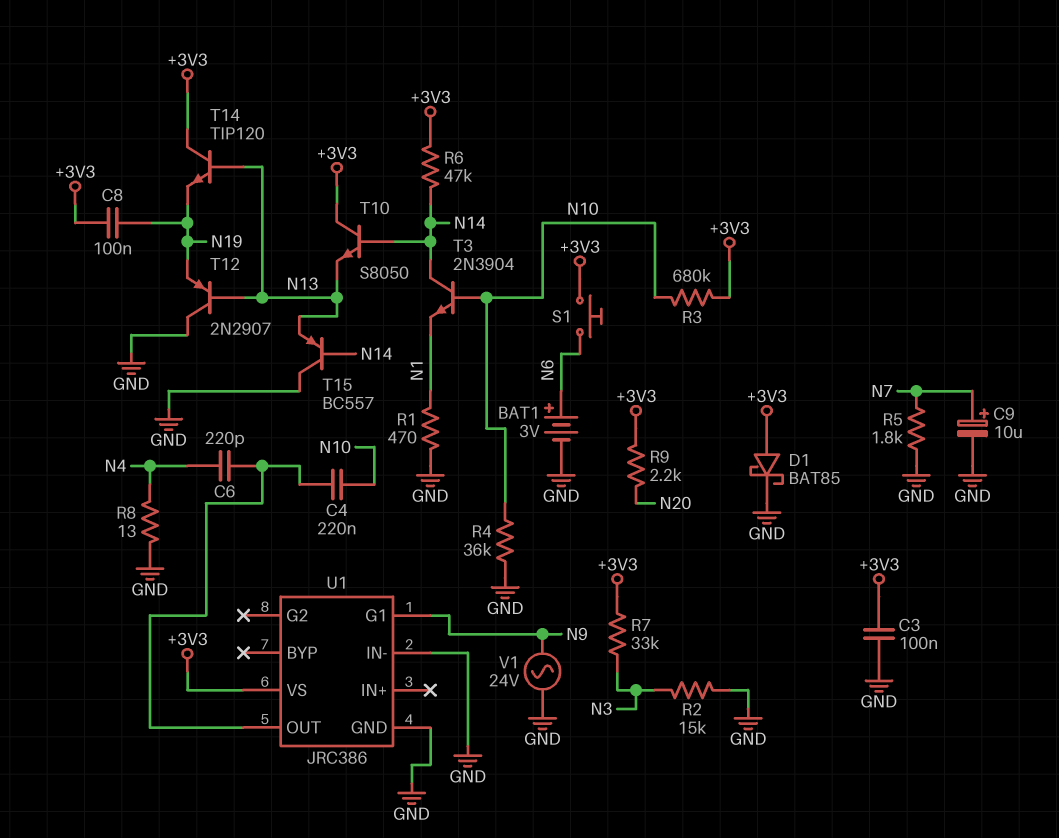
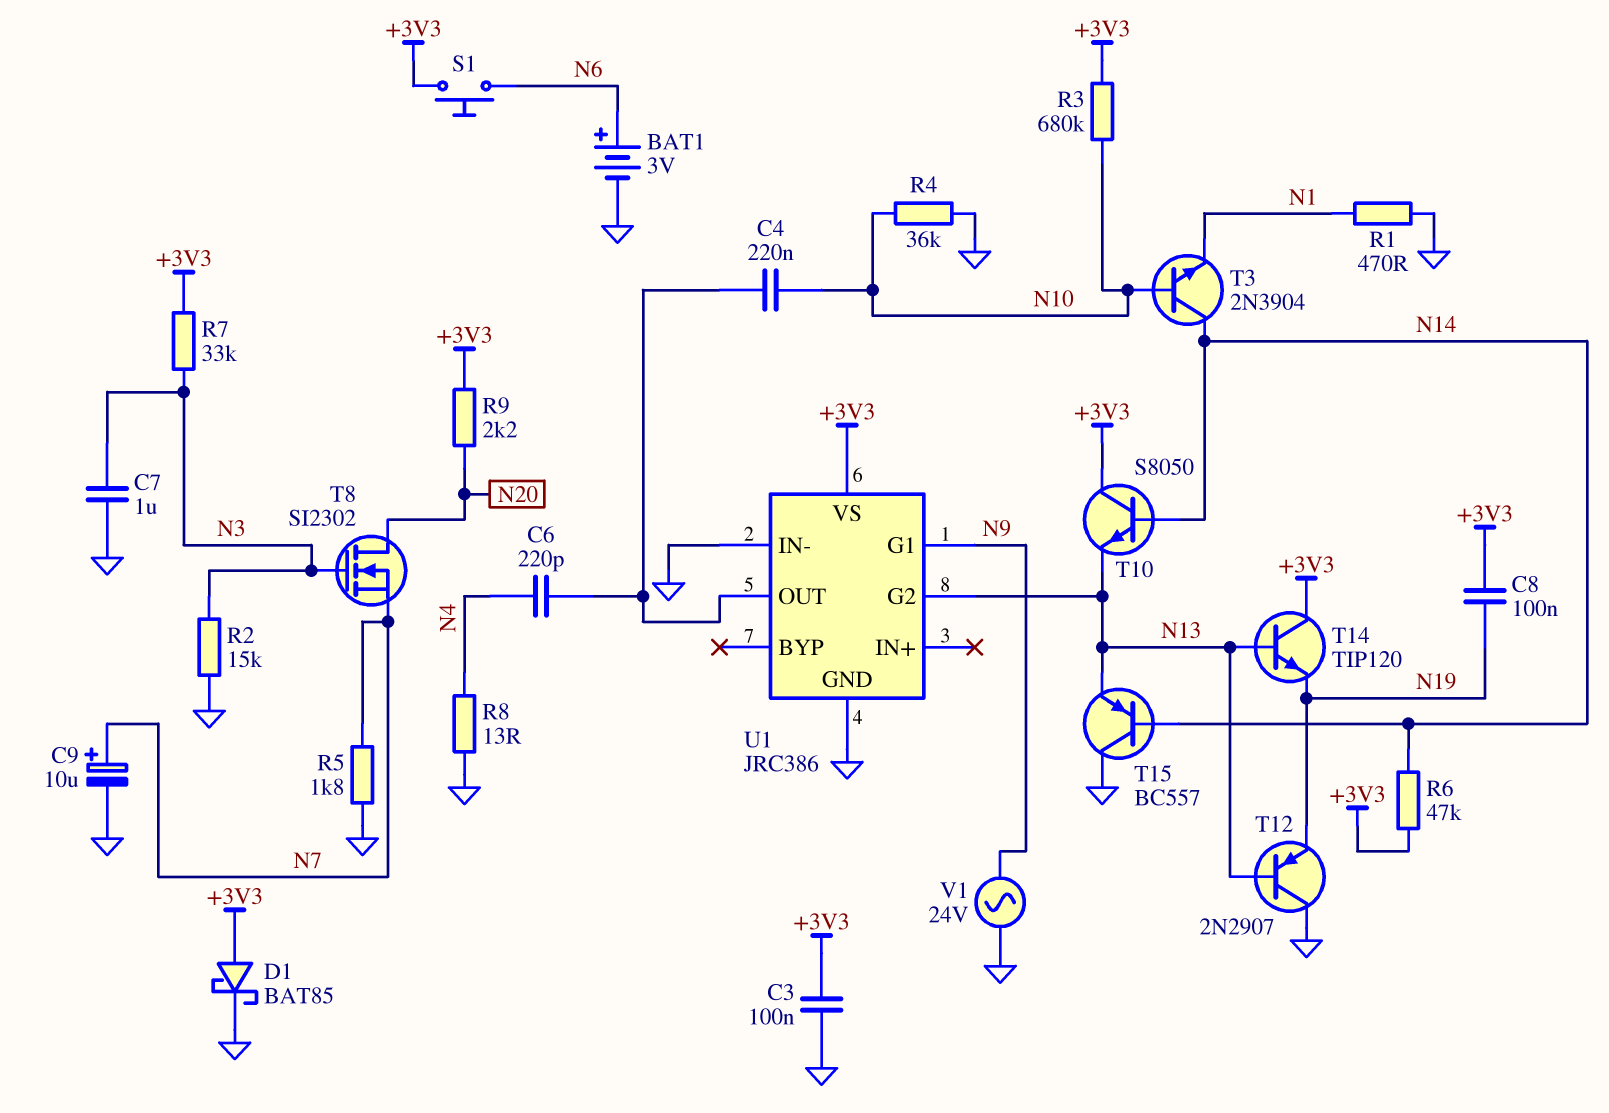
C7: none -> 1uF (GND, N3)
T8: none -> NMOS SI2302 (G N3, D N20, S N7)
U1 pin G2: none -> N13

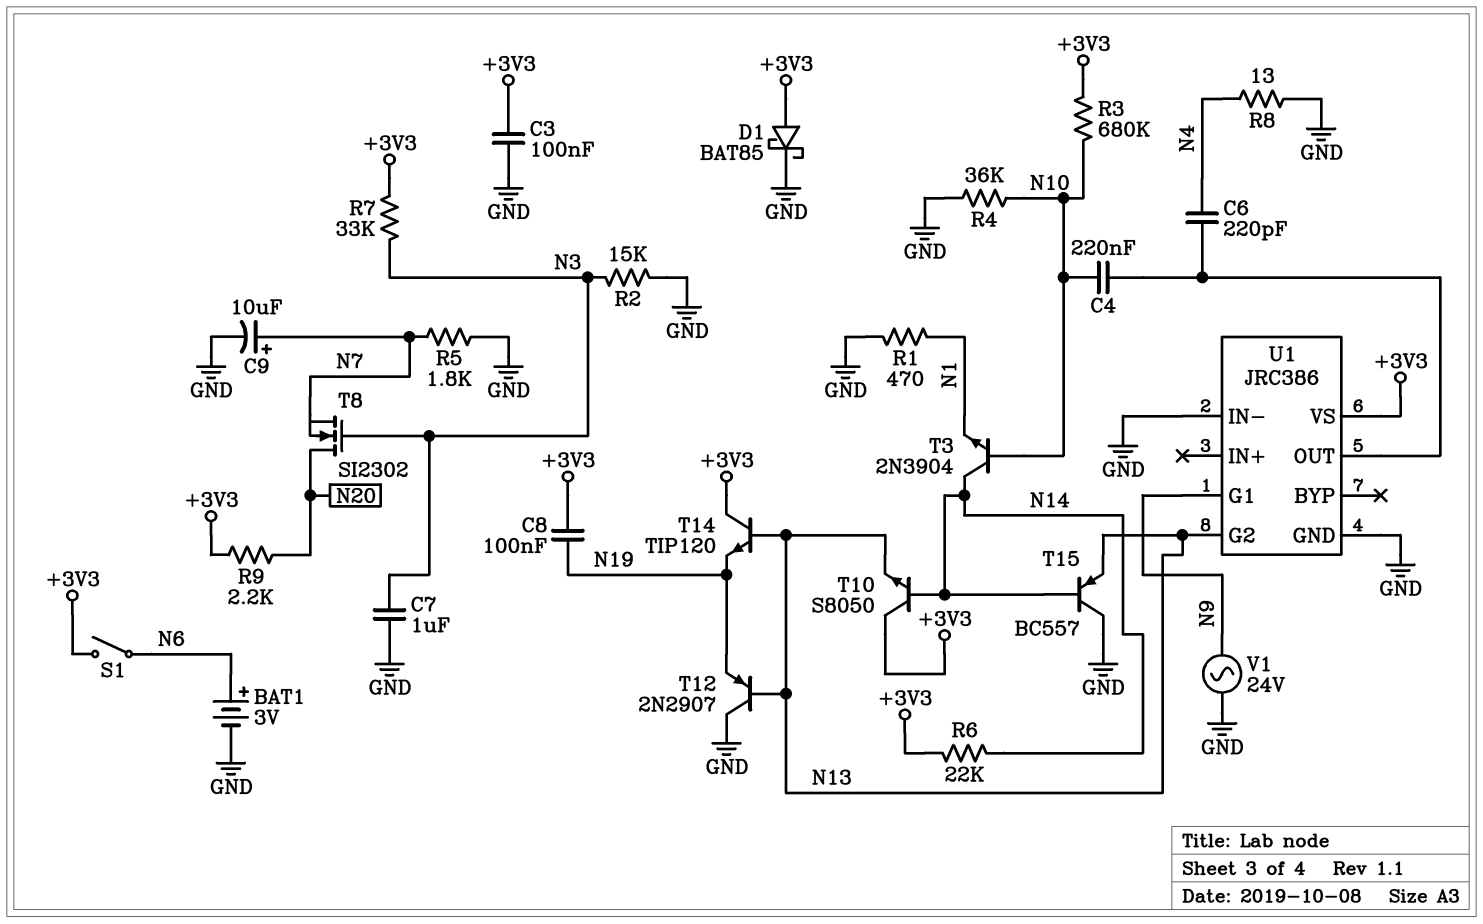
R6: 47k (+3V3, N14) -> 22k (+3V3, N14)
S1: button (+3V3, N6) -> switch (+3V3, N6)

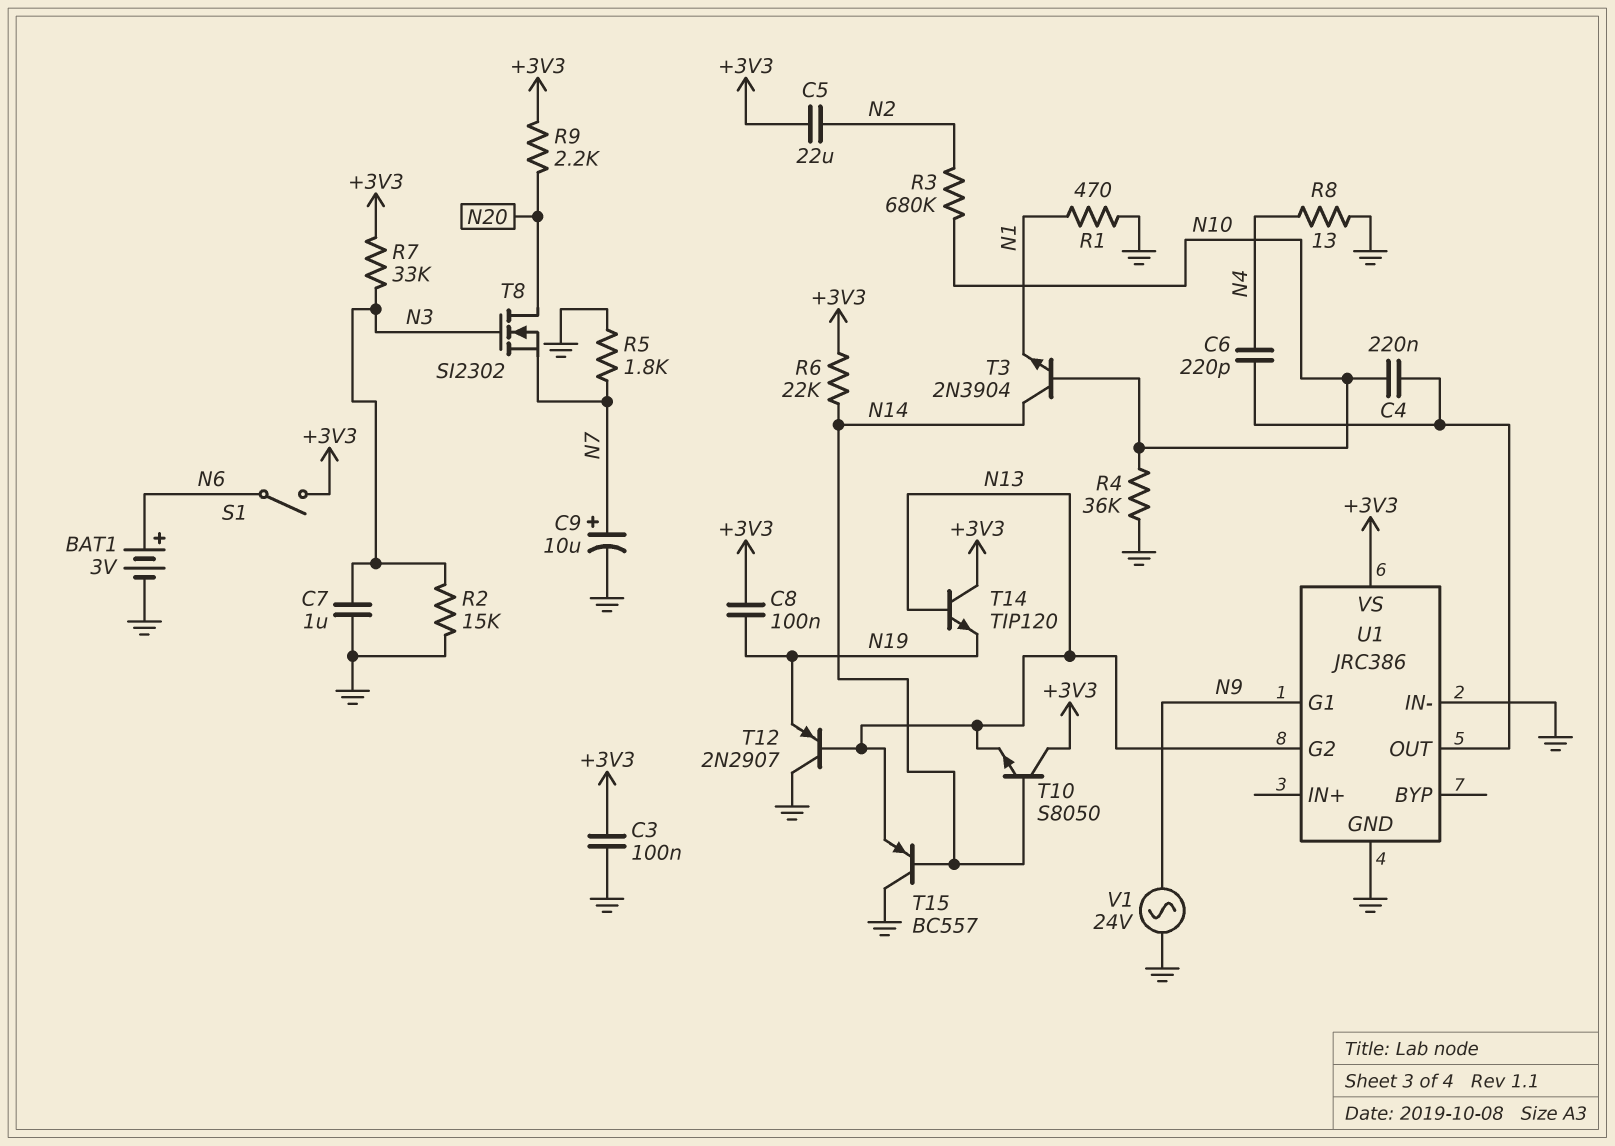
C5: none -> 22uF (+3V3, N2)
D1: schottky BAT85 (A +3V3, K GND) -> none
R3: 680k (+3V3, N10) -> 680k (N2, N10)

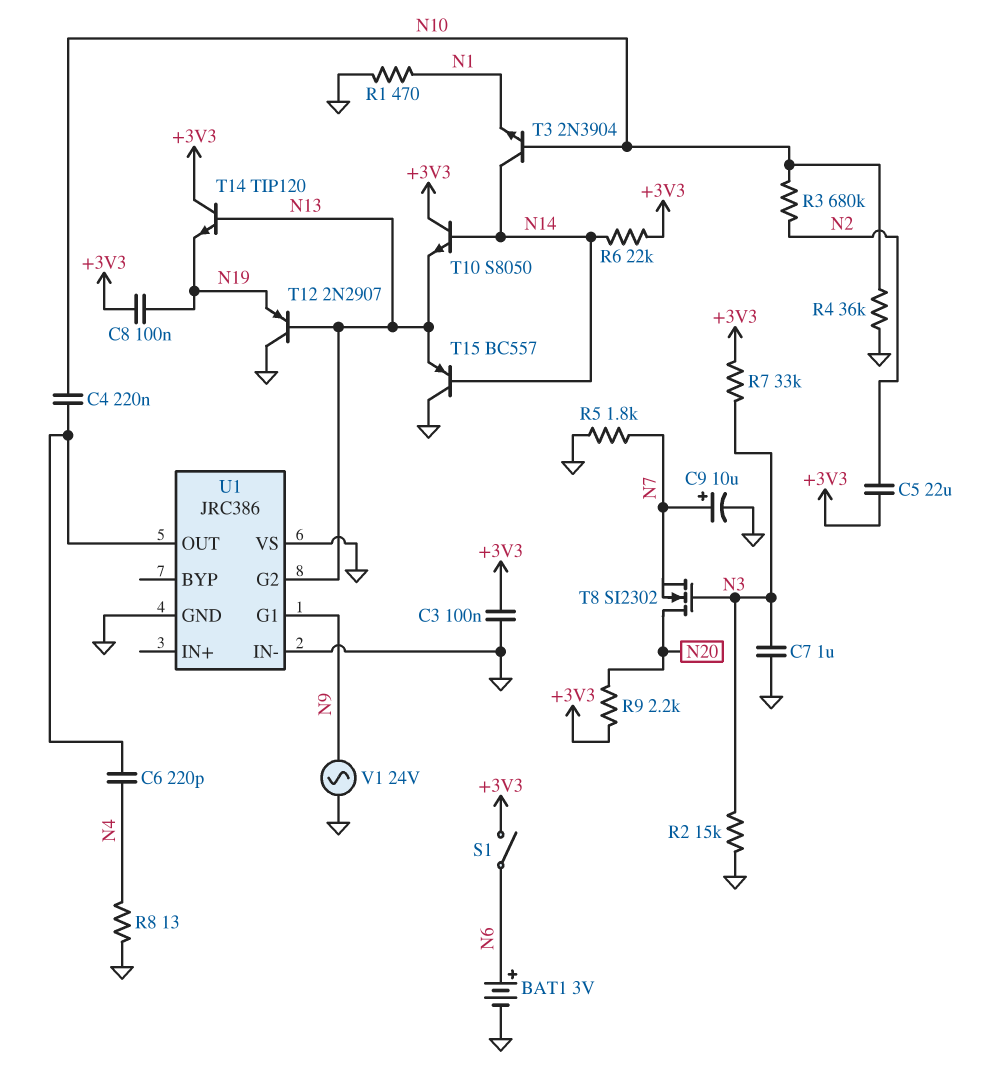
U1 pin VS: +3V3 -> GND

